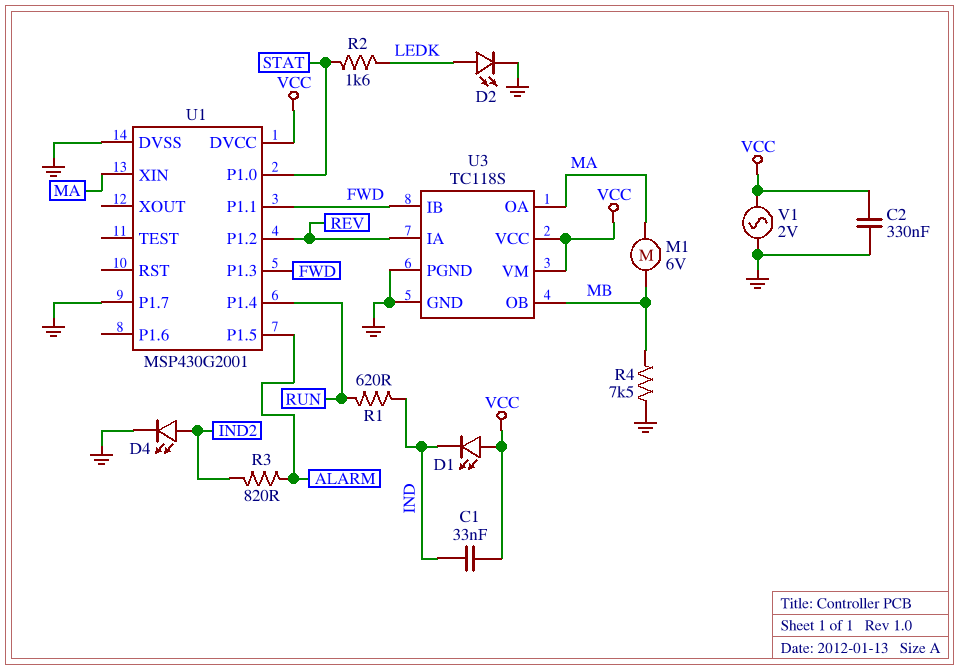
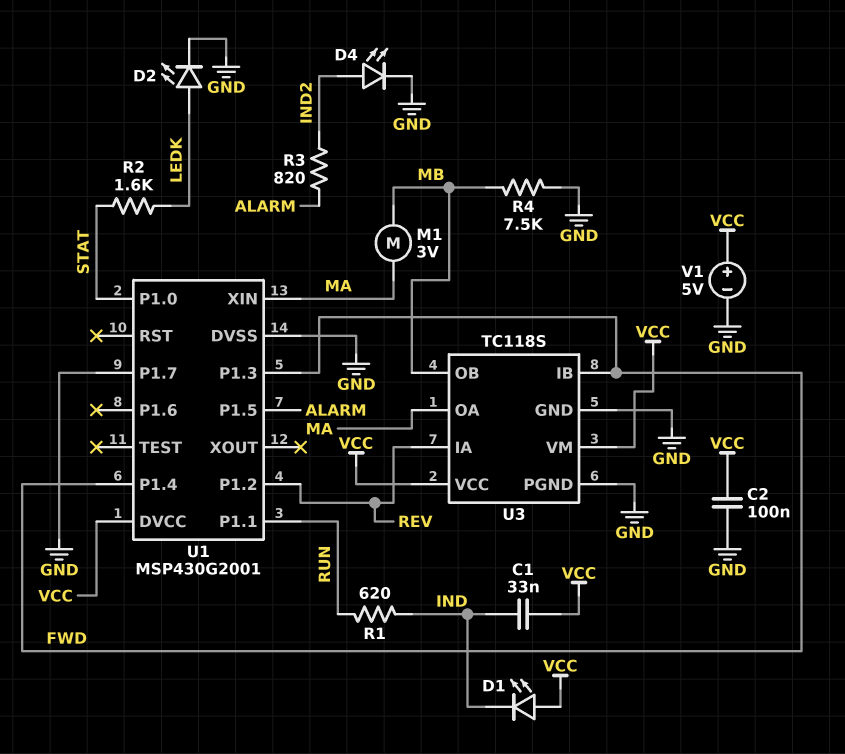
C2: 330nF (GND, VCC) -> 100nF (GND, VCC)
M1: motor 6V (MA, MB) -> motor 3V (MA, MB)
U1 pin P1.1: FWD -> RUN
U1 pin P1.4: RUN -> FWD
V1: AC 2V (GND, VCC) -> 5V (plus VCC, minus GND)

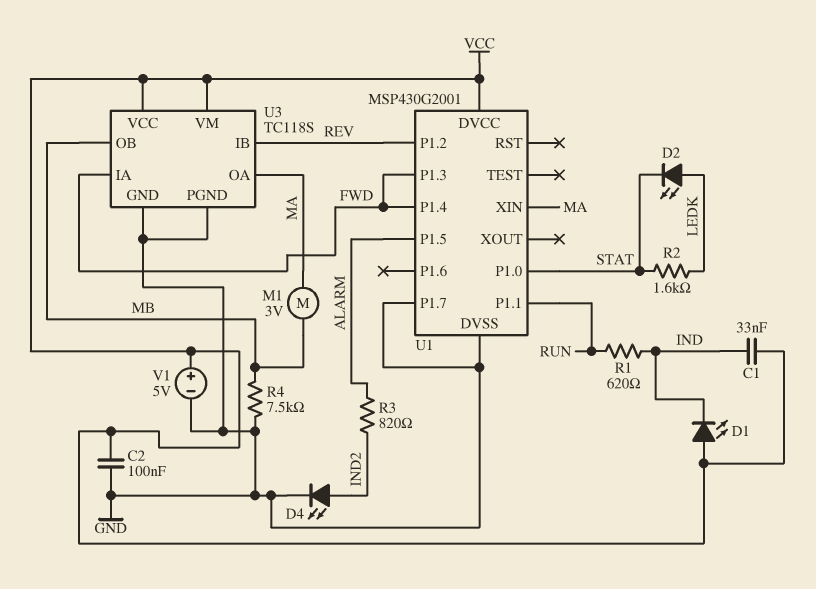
D2: LED (A LEDK, K GND) -> LED (A LEDK, K STAT)
U3 pin IA: REV -> FWD
U3 pin IB: FWD -> REV

